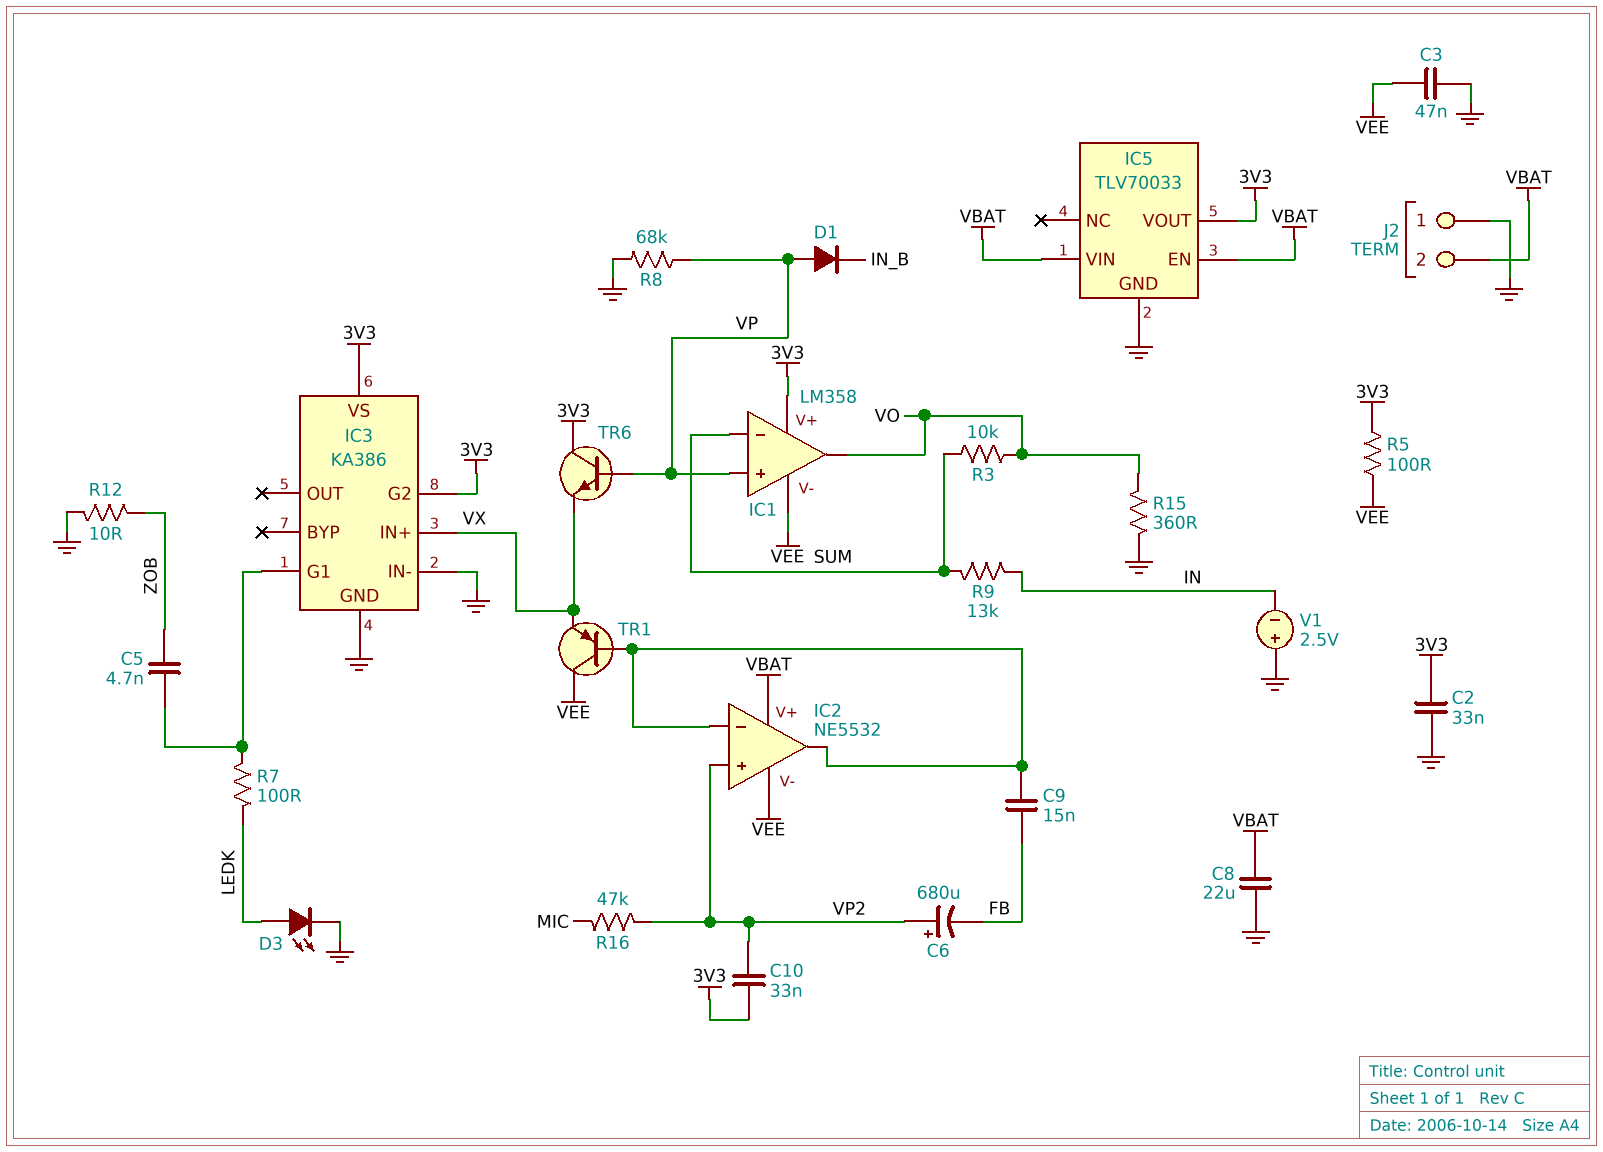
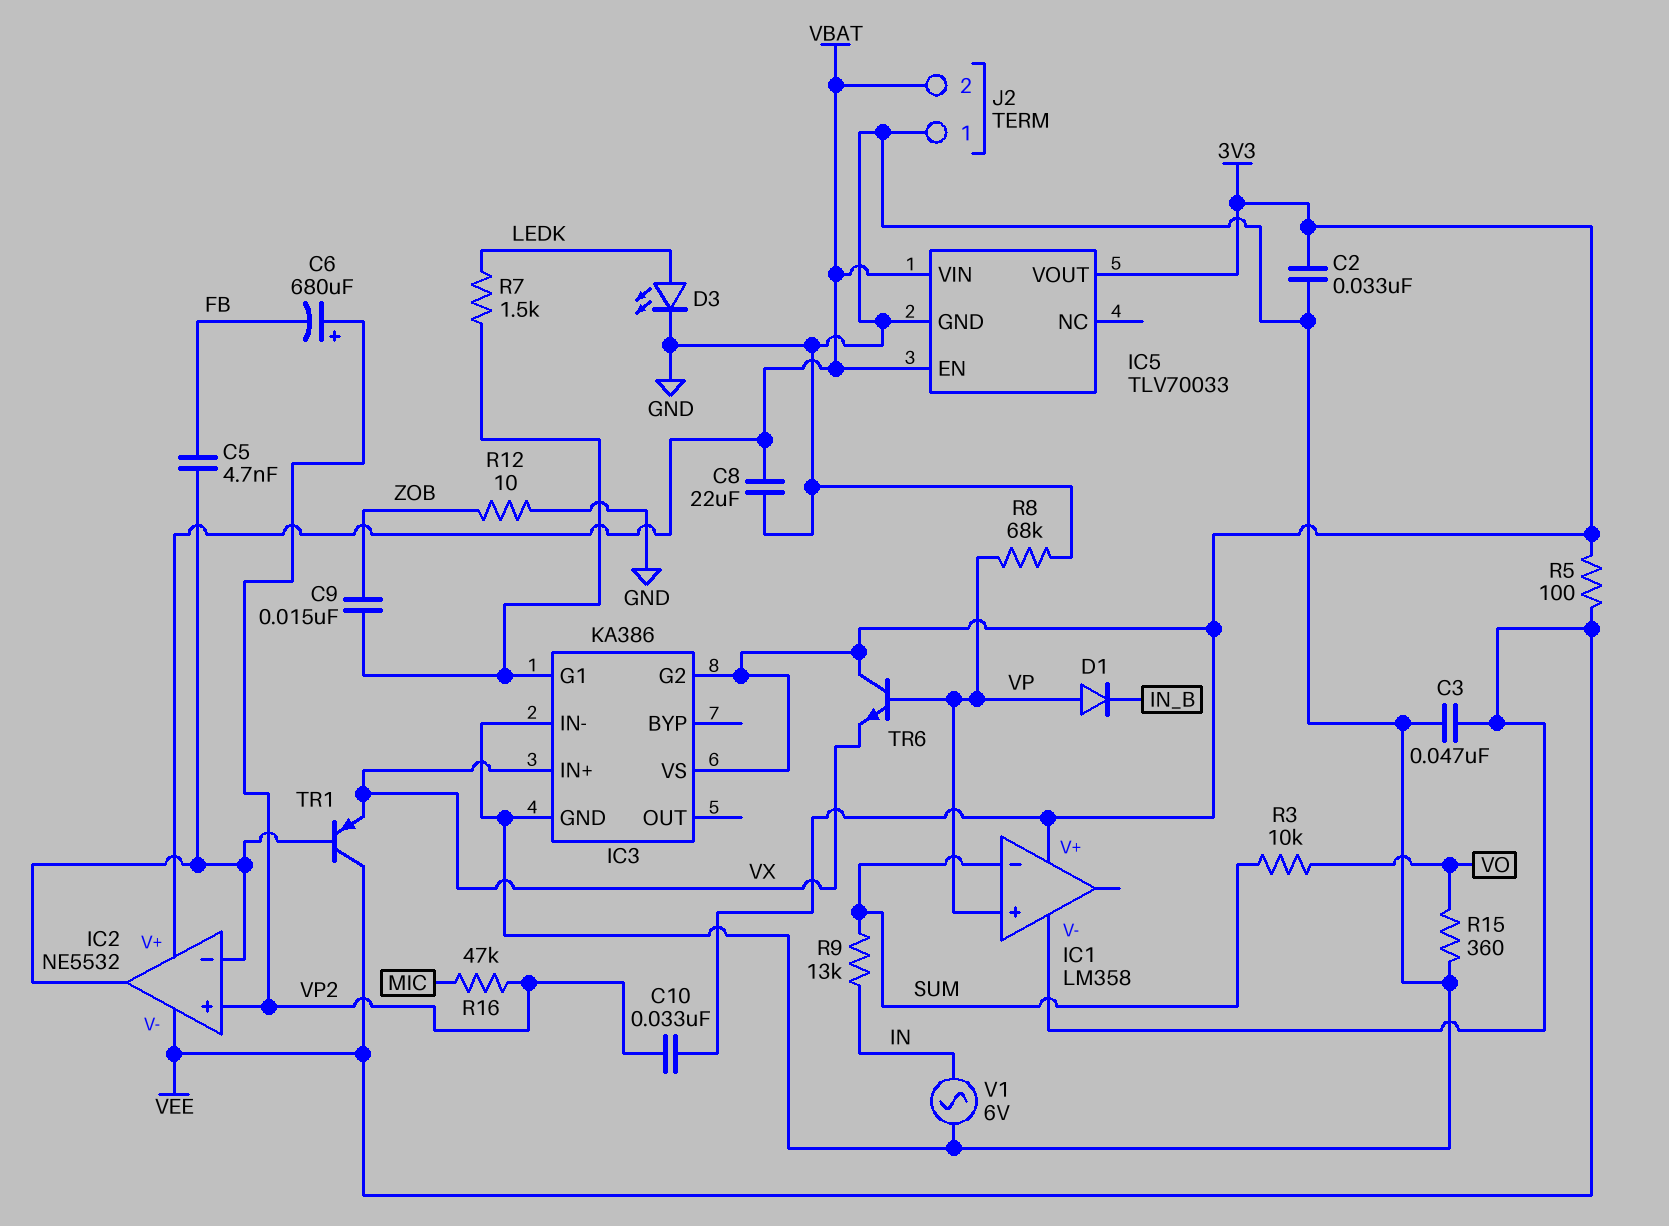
C5: 4.7nF (IC3/G1, ZOB) -> 4.7nF (FB, IC2/in-)
C9: 15nF (FB, IC2/in-) -> 15nF (IC3/G1, ZOB)
IC1 pin out: VO -> none
R7: 100 (IC3/G1, LEDK) -> 1.5k (IC3/G1, LEDK)
V1: 2.5V (plus GND, minus IN) -> AC 6V (GND, IN)

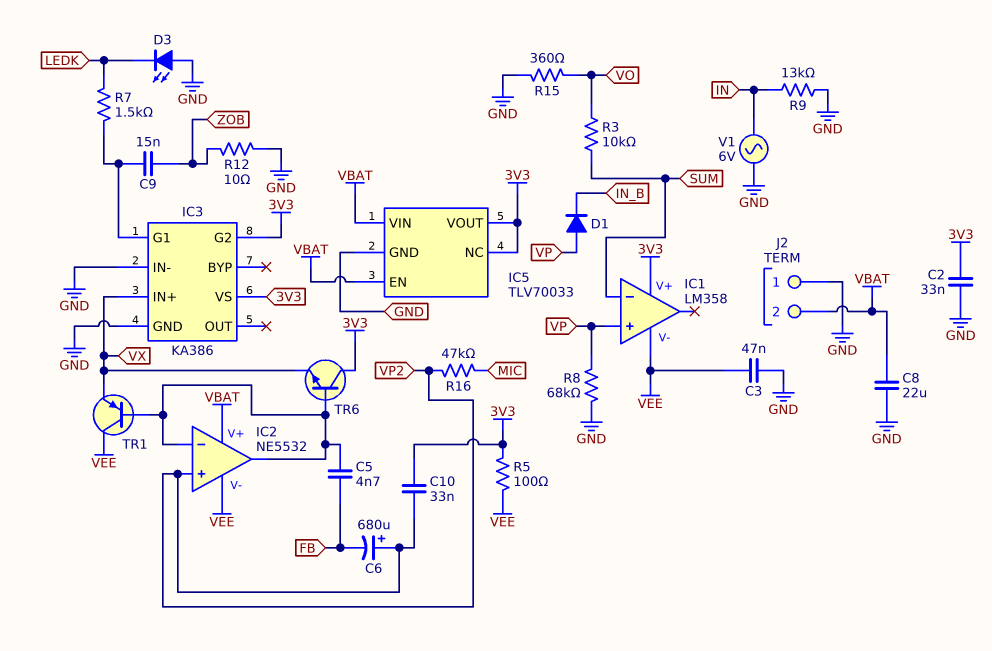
D3: LED (A LEDK, K GND) -> LED (A GND, K LEDK)
IC5 pin NC: none -> 3V3
R9: 13k (IN, SUM) -> 13k (GND, IN)
TR6: NPN (B VP, C 3V3, E VX) -> NPN (B IC2/in-, C 3V3, E VX)

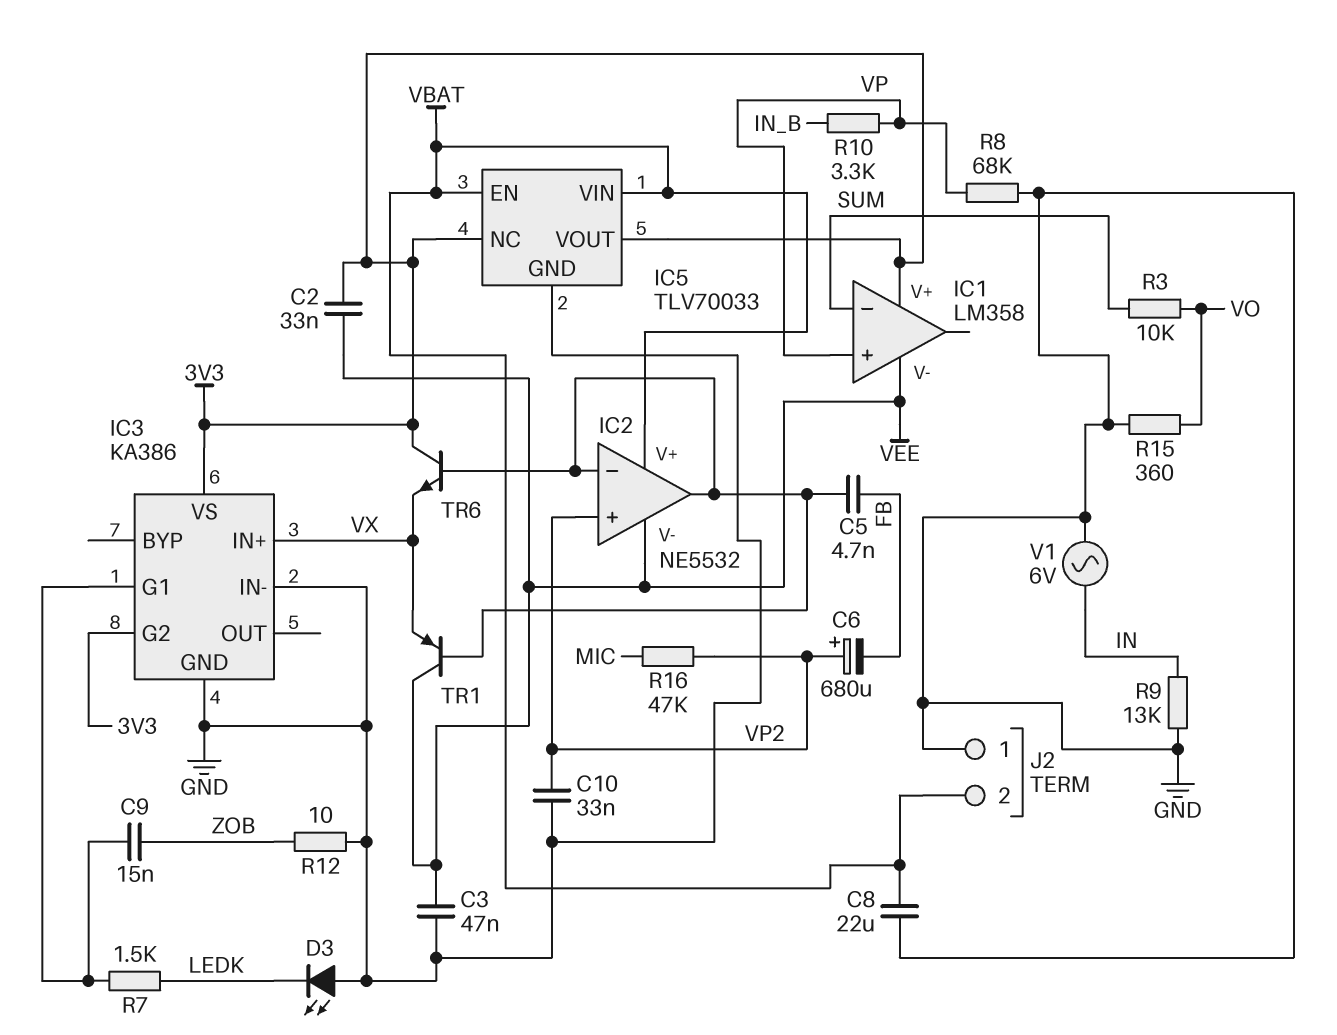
C2: 33nF (3V3, GND) -> 33nF (3V3, VEE)
C10: 33nF (3V3, VP2) -> 33nF (GND, VP2)
D1: diode (A VP, K IN_B) -> none
R5: 100 (3V3, VEE) -> none
R10: none -> 3.3k (IN_B, VP)

